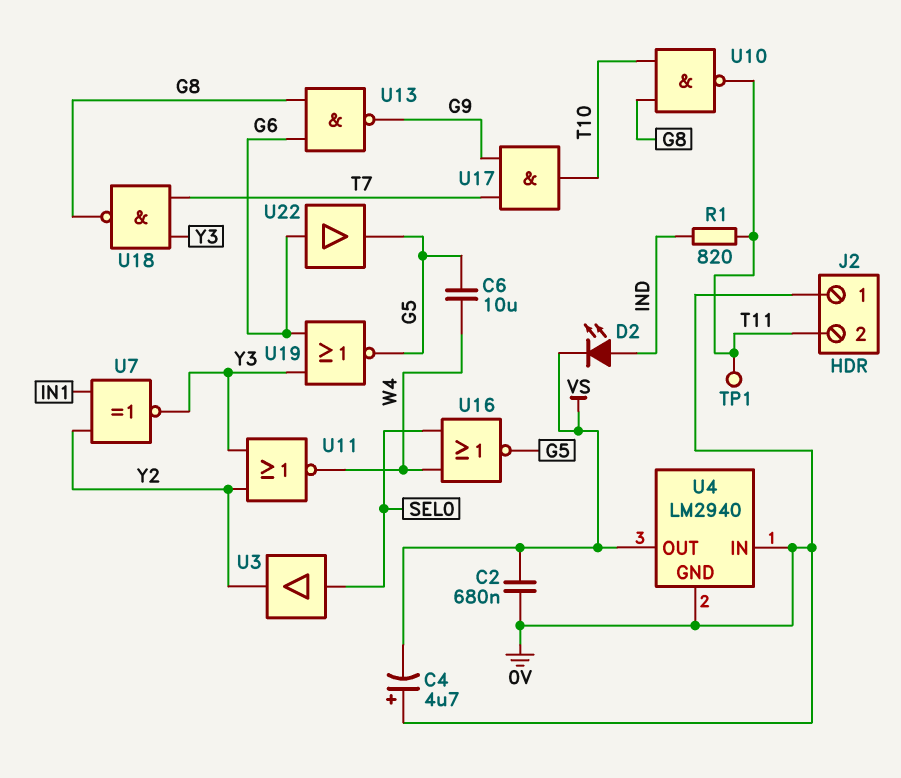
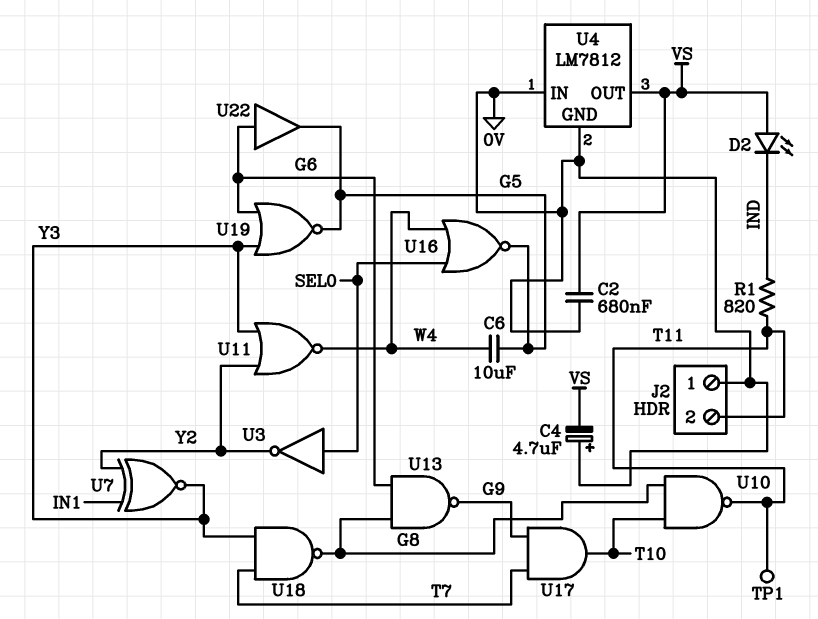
D2: LED (A IND, K VS) -> LED (A VS, K IND)
U3: buffer (in SEL0, out Y2) -> NOT (in SEL0, out Y2)
U4: LM2940 -> LM7812

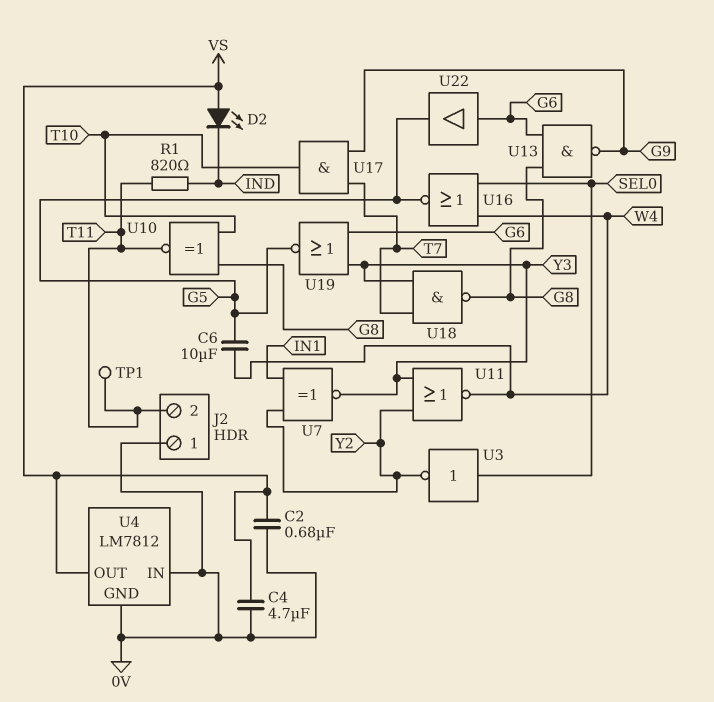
C4: 4.7uF (plus 0V, minus VS) -> 4.7uF (0V, VS)
U10: NAND (in G8, in T10, out T11) -> XNOR (in G8, in T10, out T11)

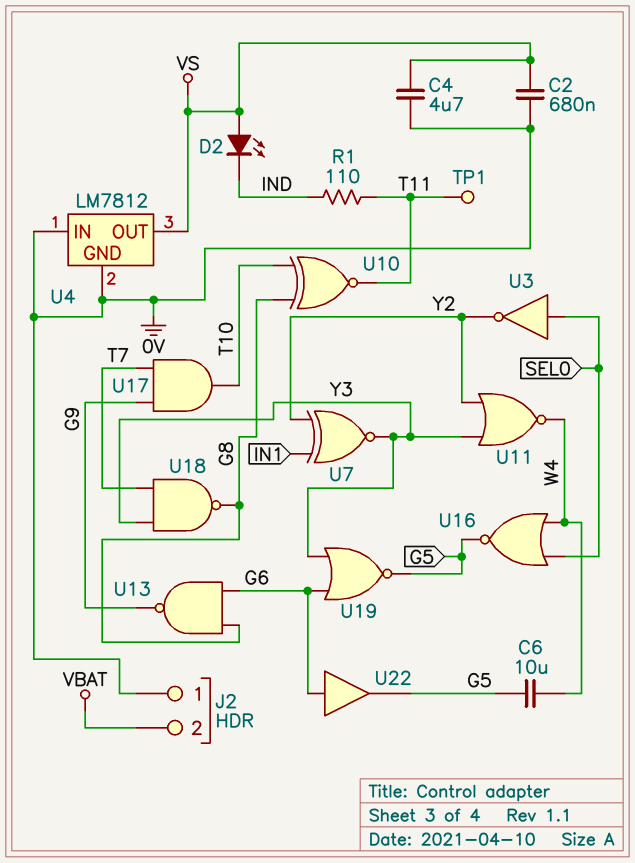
J2 pin 2: T11 -> VBAT
R1: 820 (IND, T11) -> 110 (IND, T11)

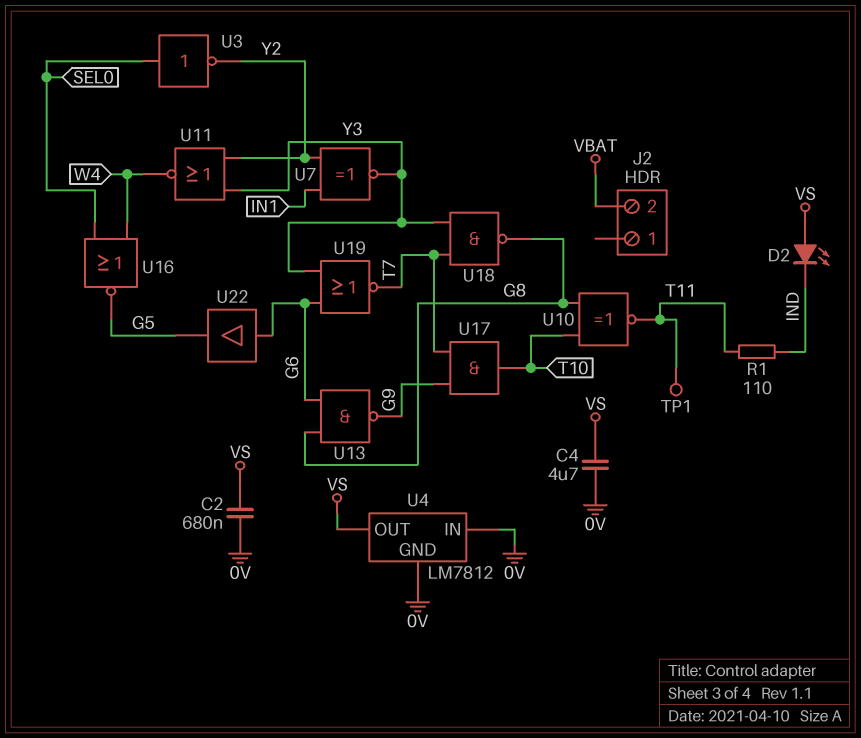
C6: 10uF (G5, W4) -> none
J2 pin 1: 0V -> none
U19: NOR (in G6, in Y3, out G5) -> NOR (in G6, in Y3, out T7)

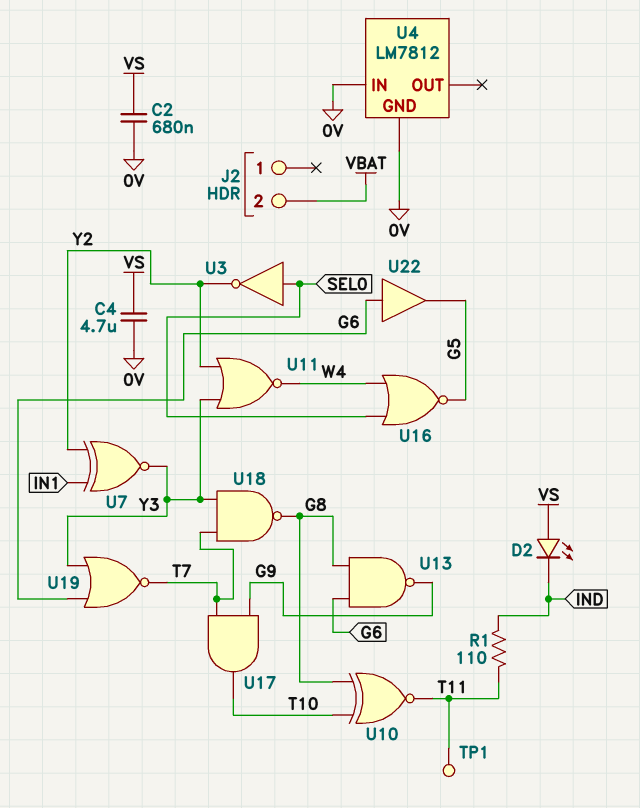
U4 pin OUT: VS -> none

